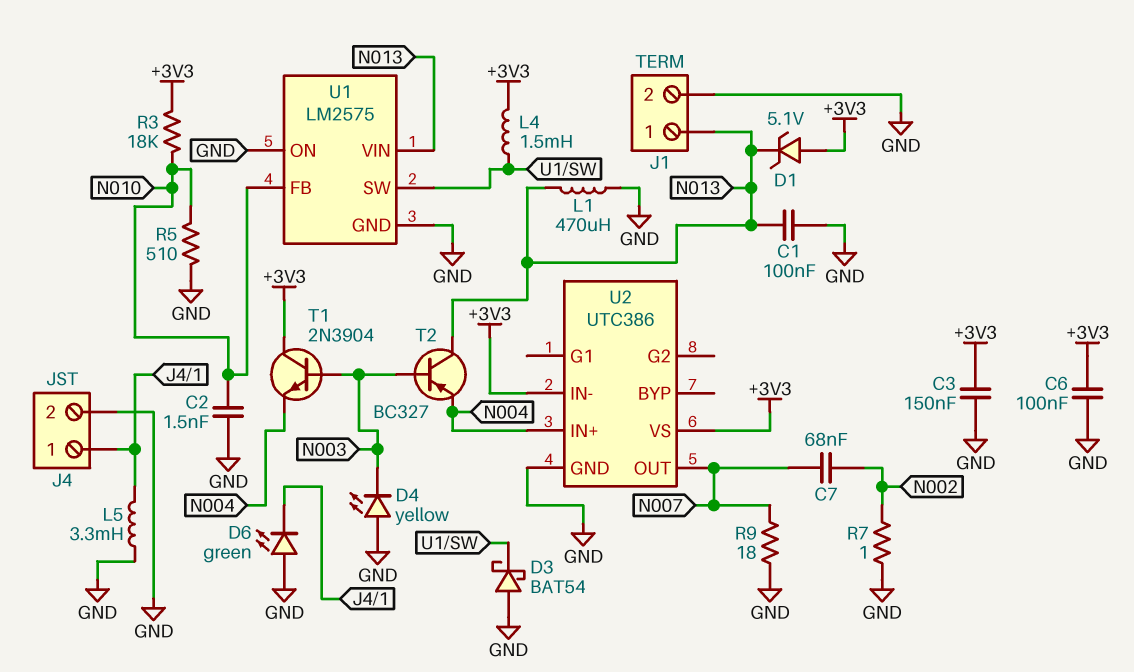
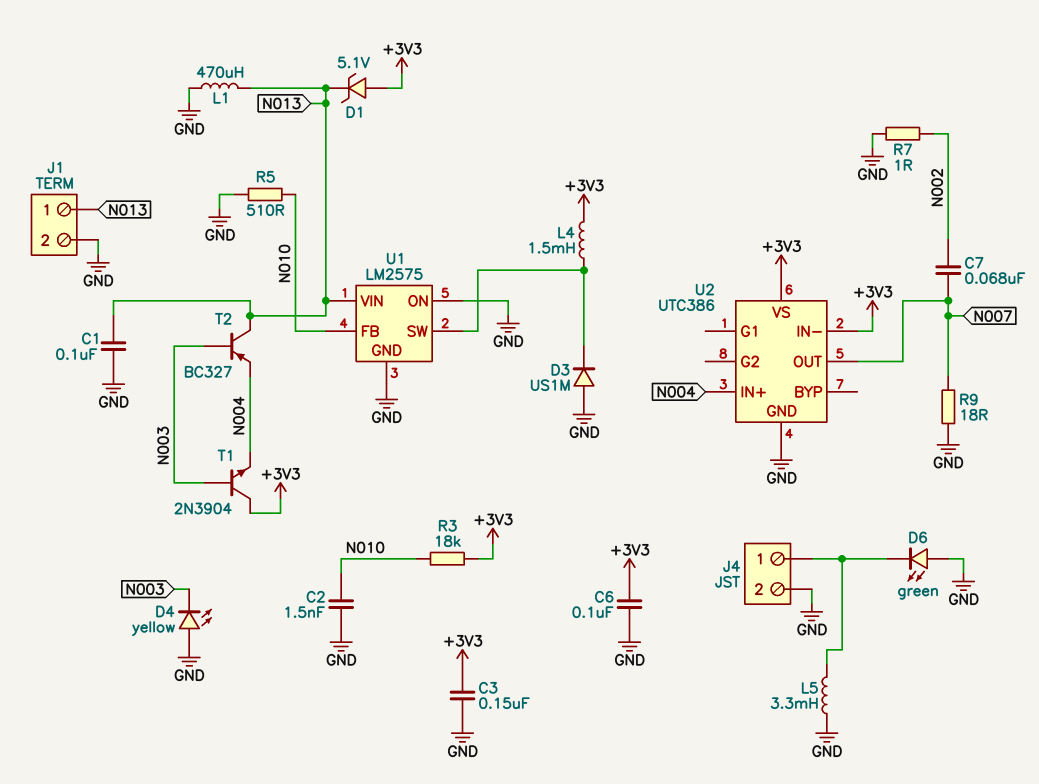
D3: schottky BAT54 (A GND, K U1/SW) -> diode US1M (A GND, K U1/SW)

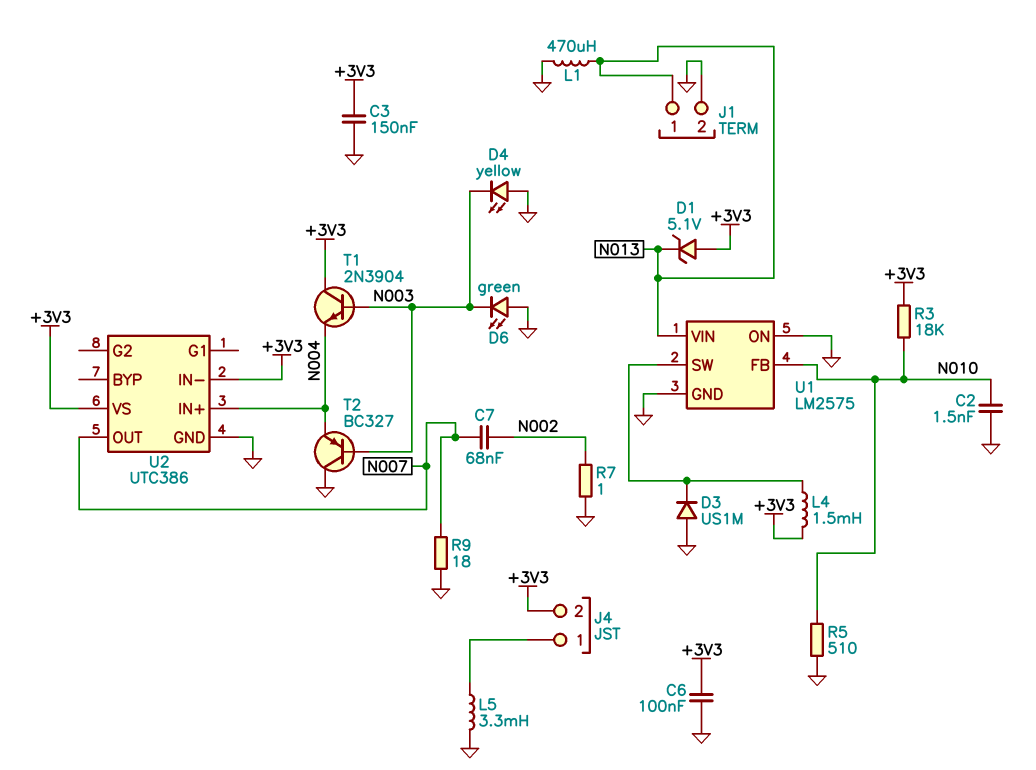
C1: 100nF (GND, N013) -> none
D6: LED green (A GND, K J4/1) -> LED green (A GND, K N003)
J4 pin 2: GND -> +3V3
T2: PNP BC327 (B N003, C N013, E N004) -> PNP BC327 (B N003, C GND, E N004)

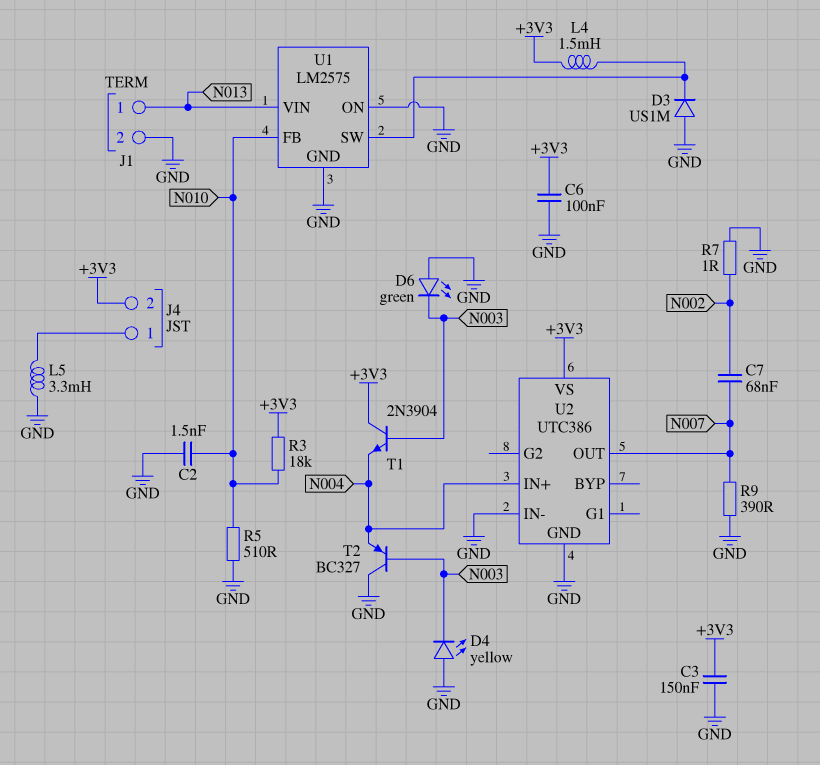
D1: zener 5.1V (A +3V3, K N013) -> none
L1: 470uH (GND, N013) -> none
R9: 18 (GND, N007) -> 390 (GND, N007)
U2 pin IN-: +3V3 -> GND

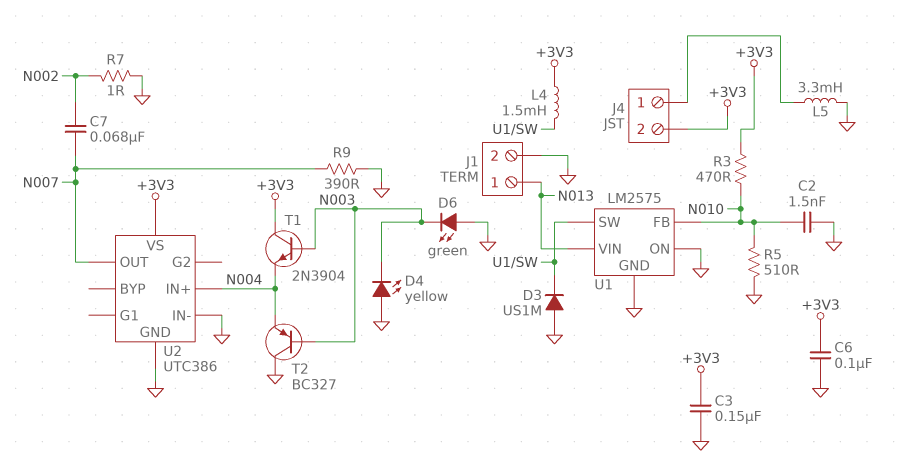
R3: 18k (+3V3, N010) -> 470 (+3V3, N010)

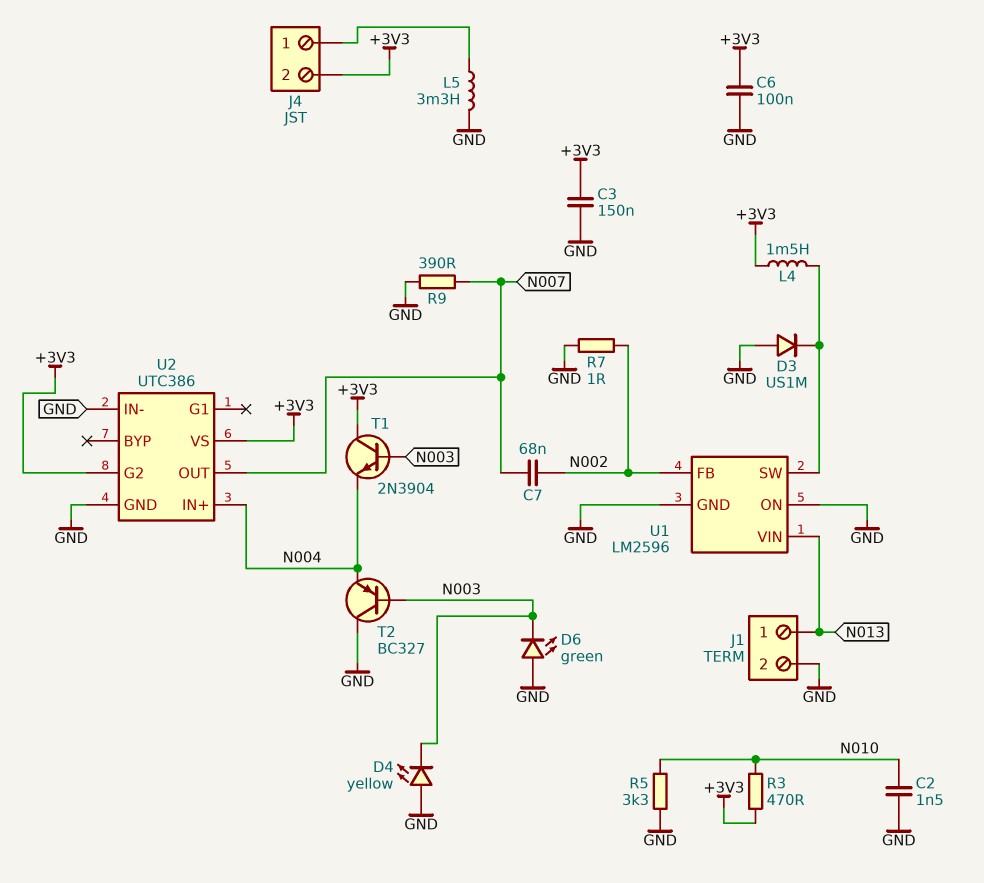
R5: 510 (GND, N010) -> 3.3k (GND, N010)
U1: LM2575 -> LM2596
U1 pin FB: N010 -> N002
U2 pin G2: none -> +3V3

